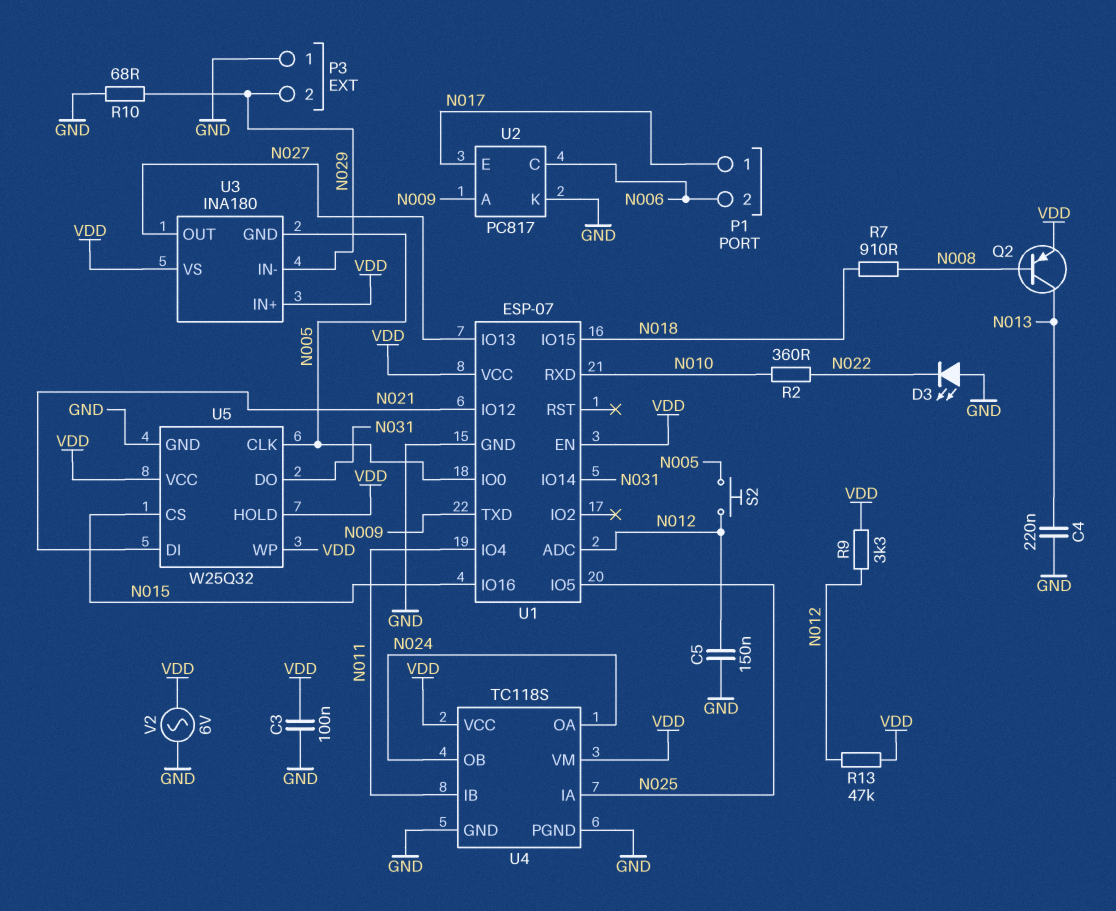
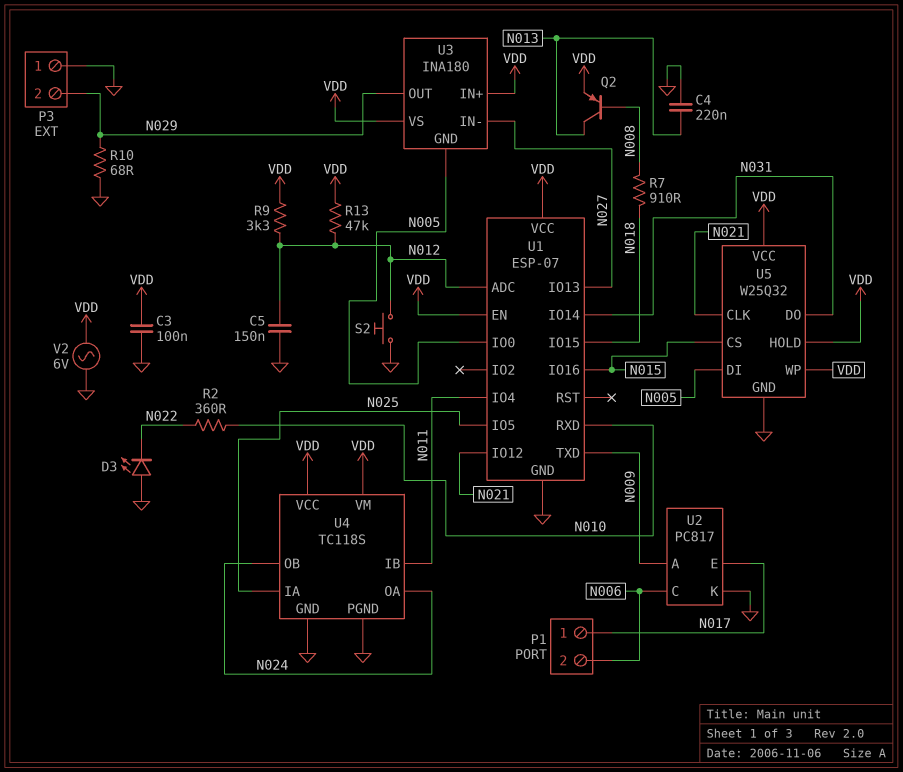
S2: button (N005, N012) -> button (GND, N012)
U3 pin IN-: N029 -> N027
U3 pin OUT: N027 -> N029
U5 pin CLK: N005 -> N021
U5 pin DI: N021 -> N005

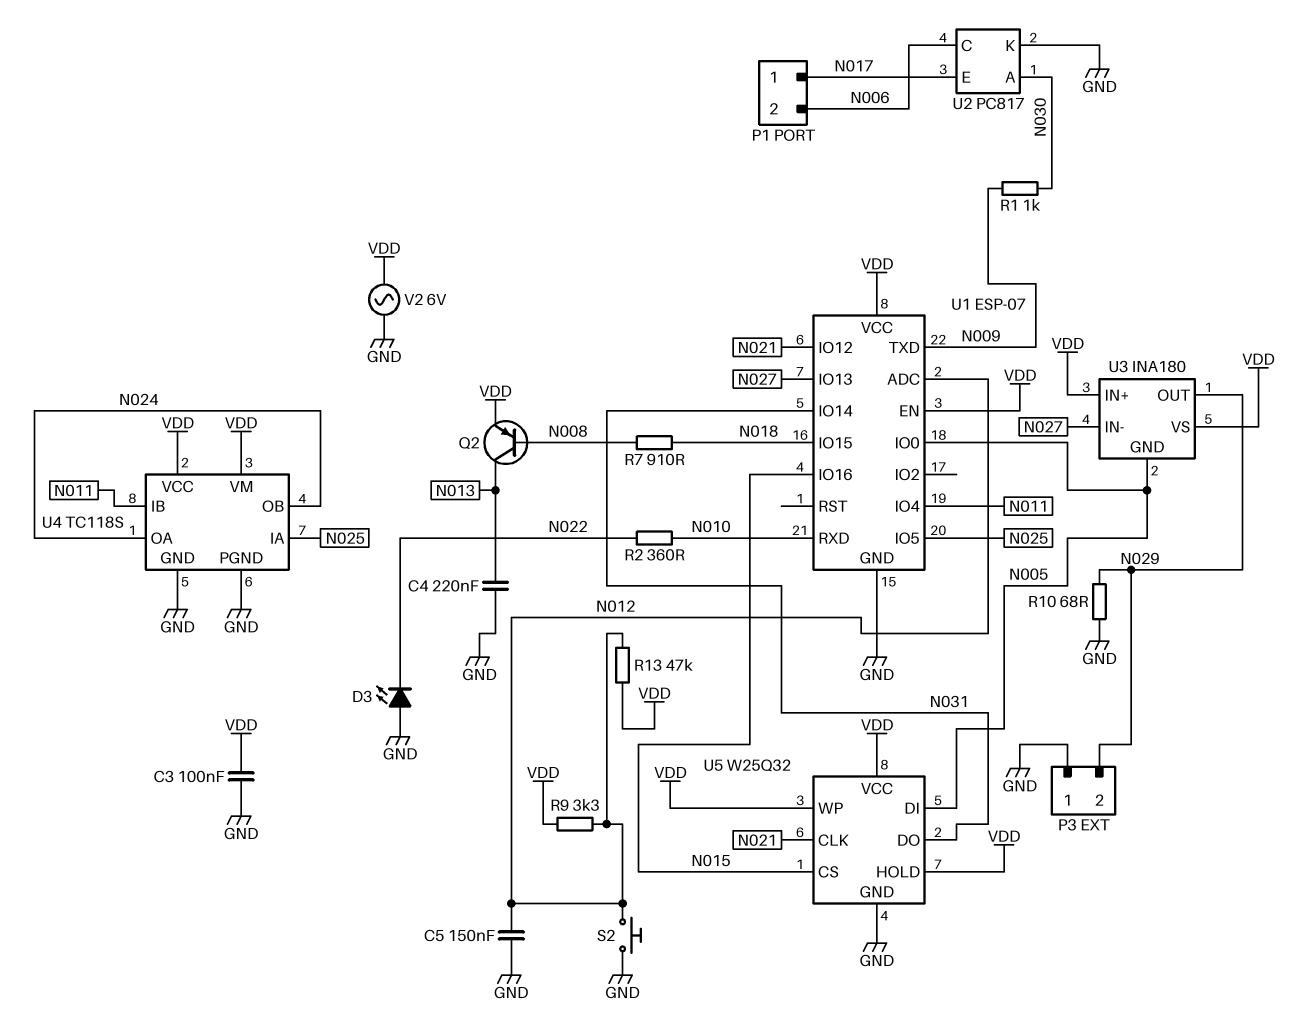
R1: none -> 1k (N009, N030)
U2 pin A: N009 -> N030

